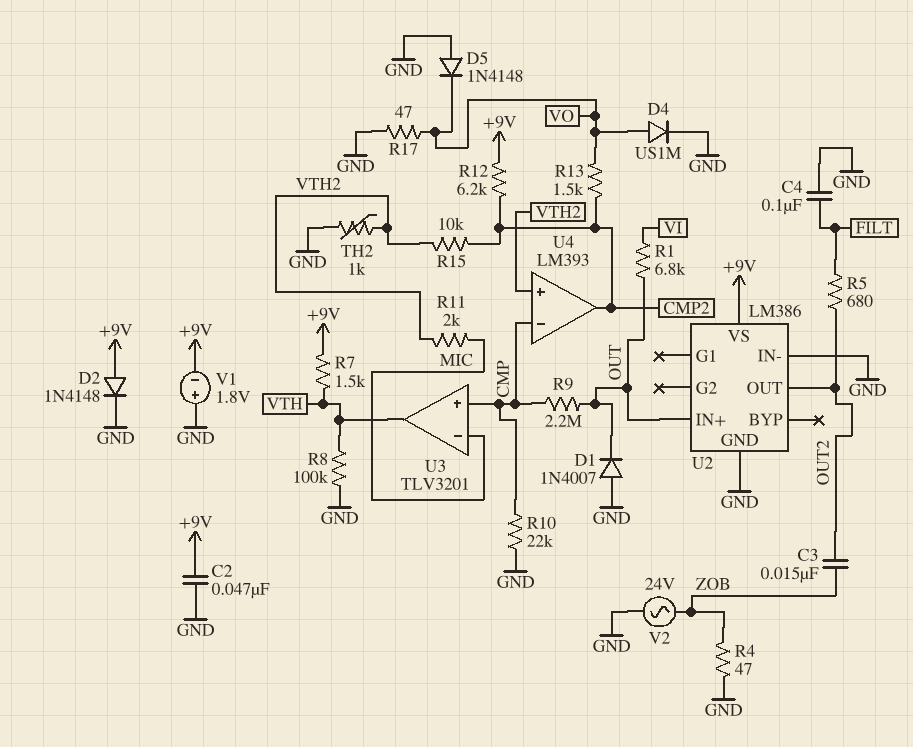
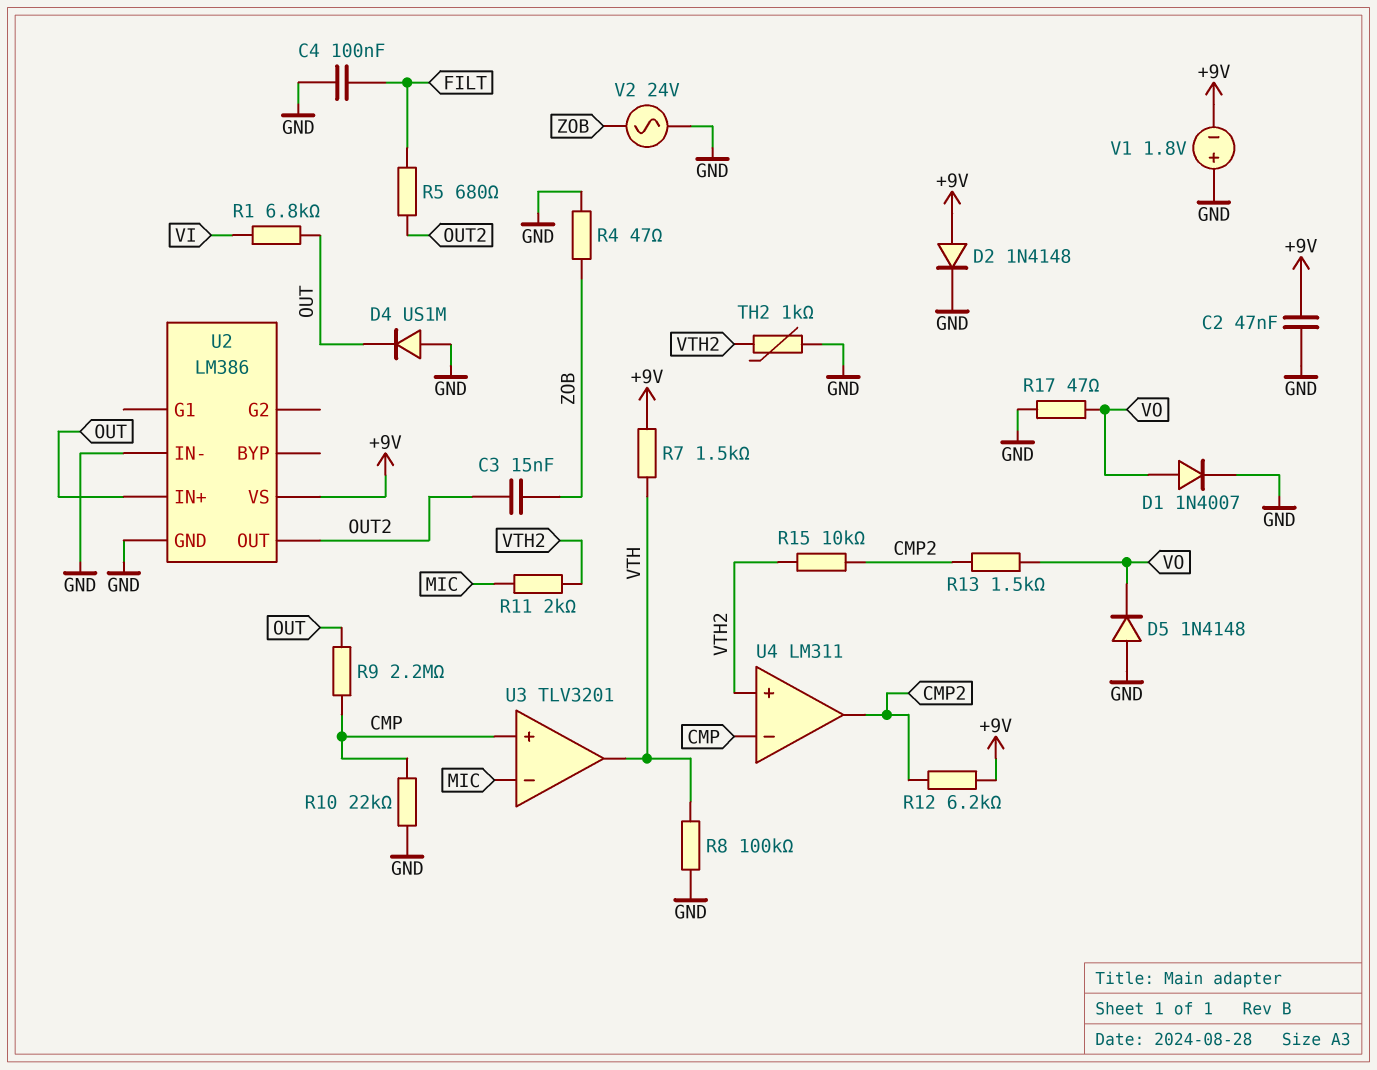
D1: diode 1N4007 (A GND, K OUT) -> diode 1N4007 (A VO, K GND)
D4: diode US1M (A VO, K GND) -> diode US1M (A GND, K OUT)
U4: LM393 -> LM311

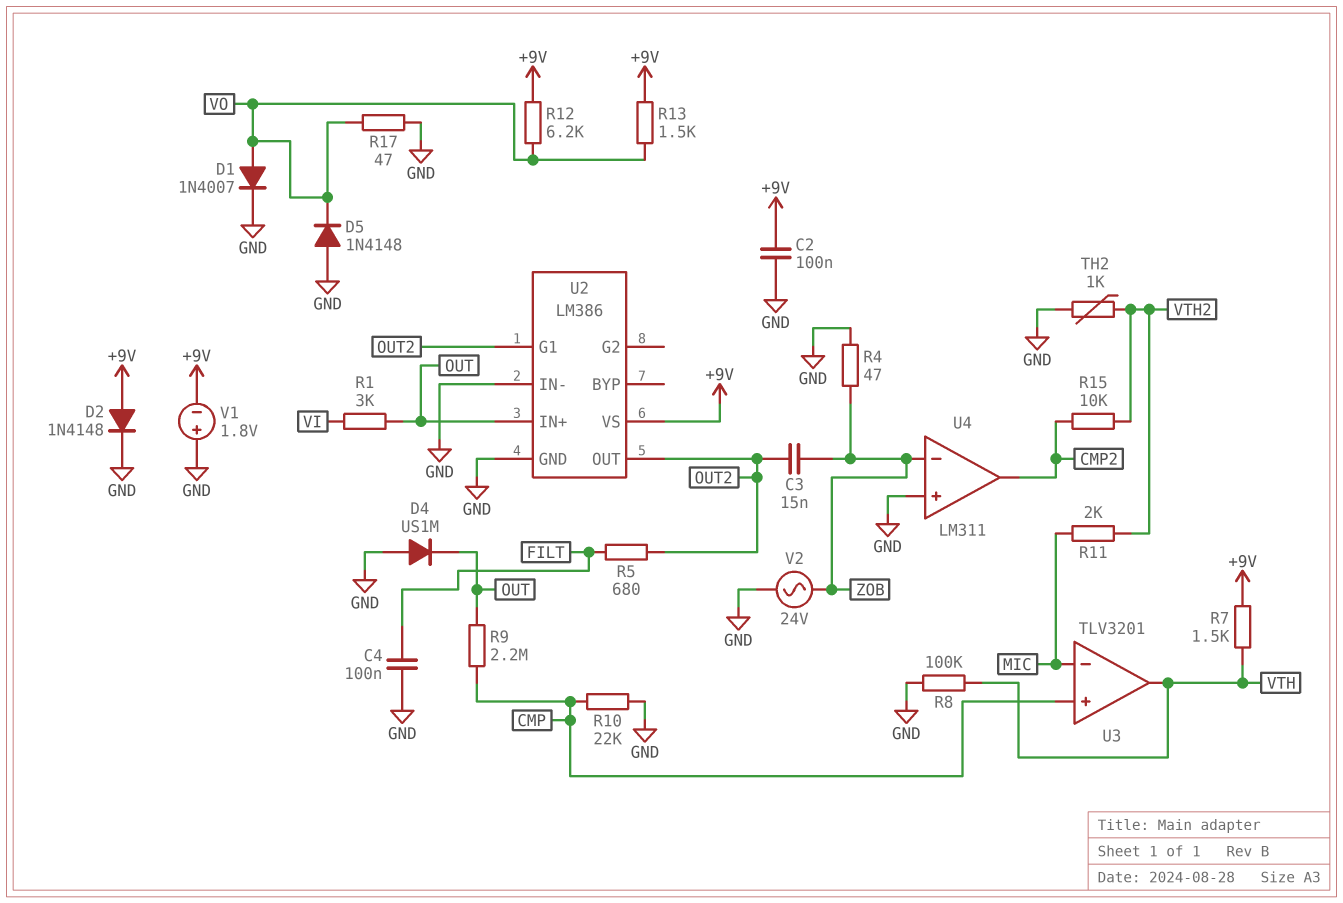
C2: 47nF (+9V, GND) -> 100nF (+9V, GND)
R1: 6.8k (OUT, VI) -> 3k (OUT, VI)
R12: 6.2k (+9V, CMP2) -> 6.2k (+9V, VO)
R13: 1.5k (CMP2, VO) -> 1.5k (+9V, VO)
U2 pin G1: none -> OUT2
U4 pin in+: VTH2 -> GND
U4 pin in-: CMP -> ZOB

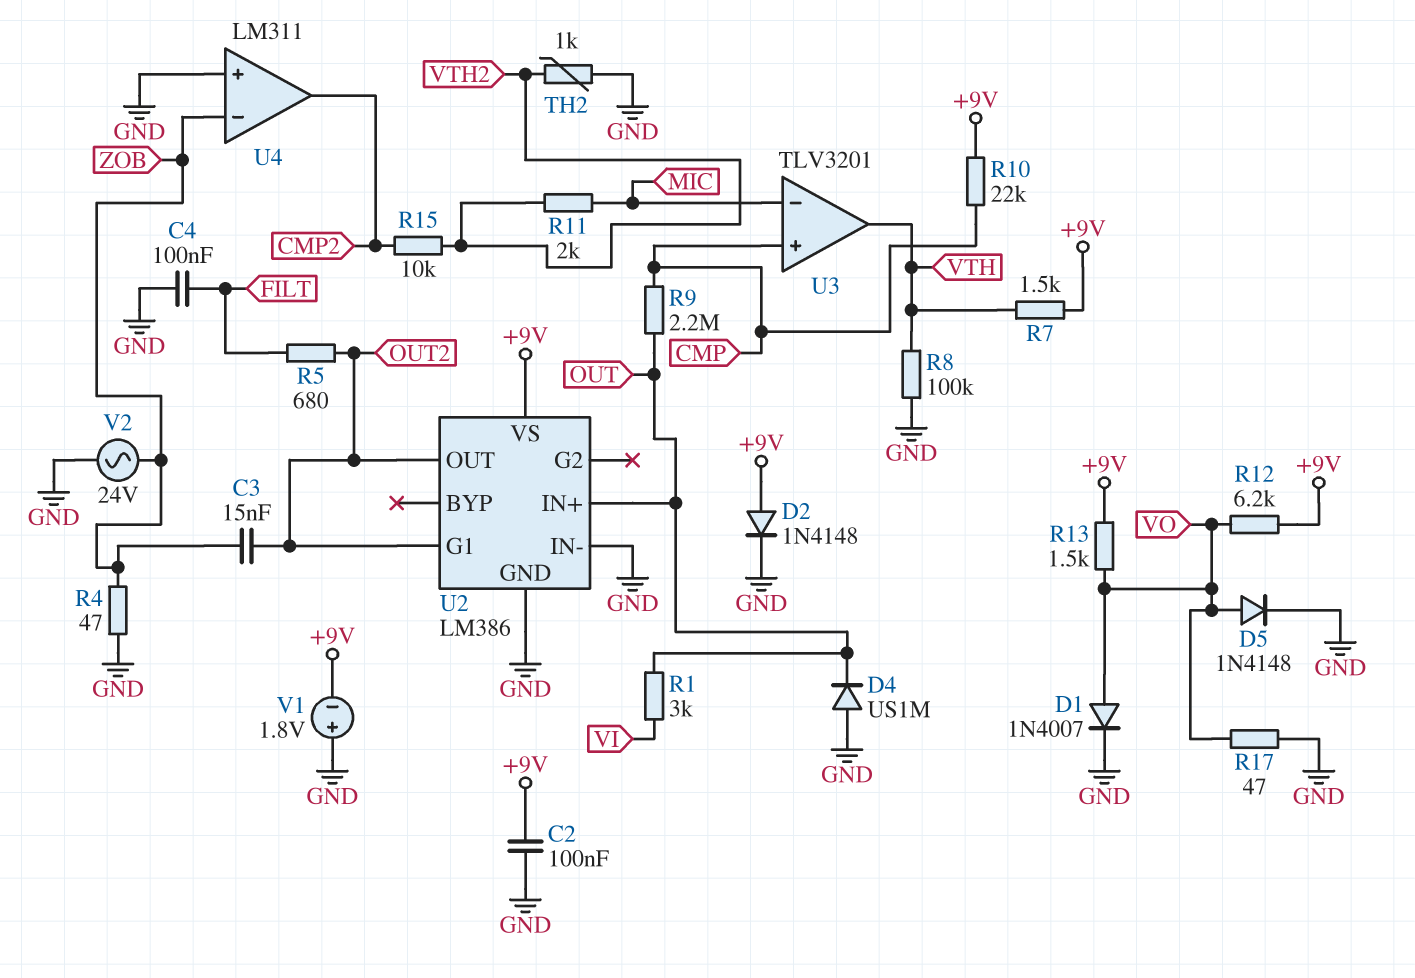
D5: diode 1N4148 (A GND, K VO) -> diode 1N4148 (A VO, K GND)
R10: 22k (CMP, GND) -> 22k (+9V, CMP)

